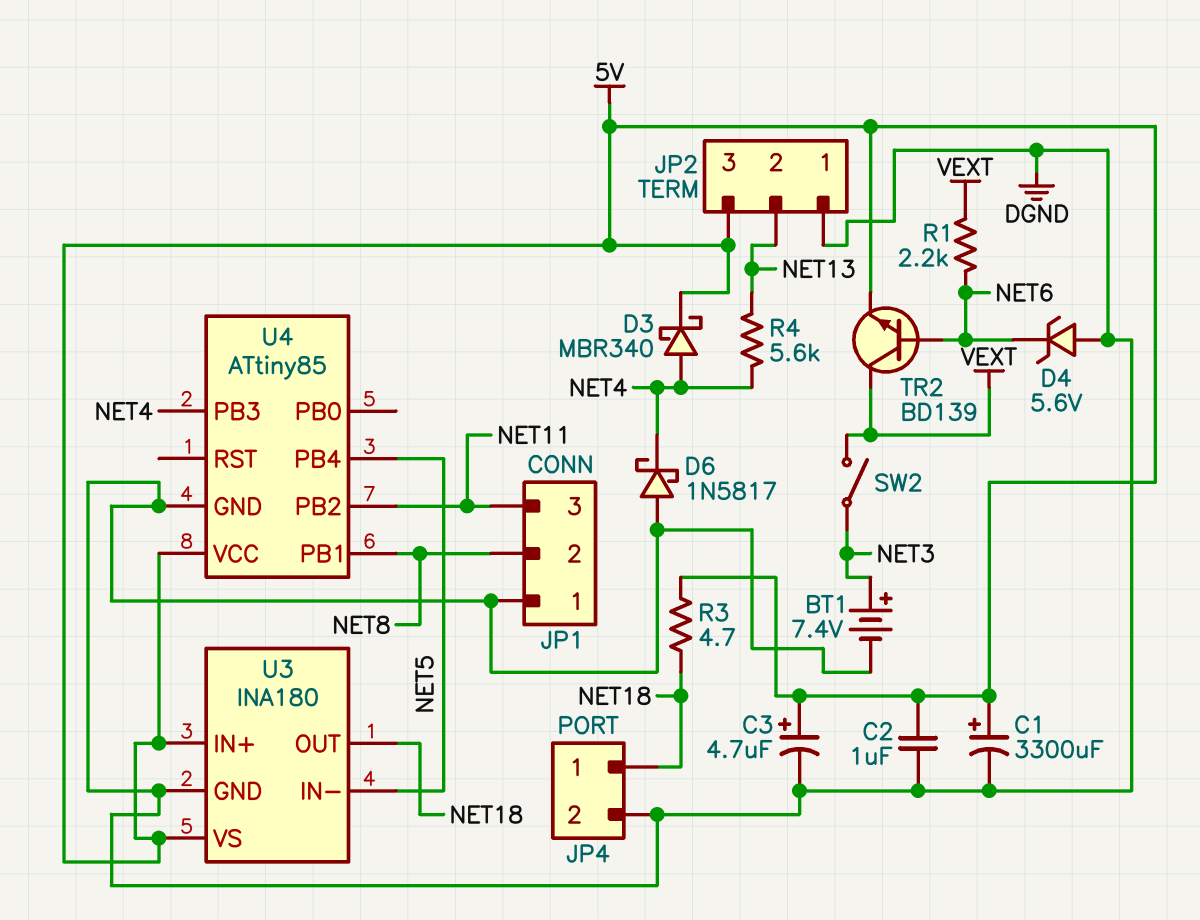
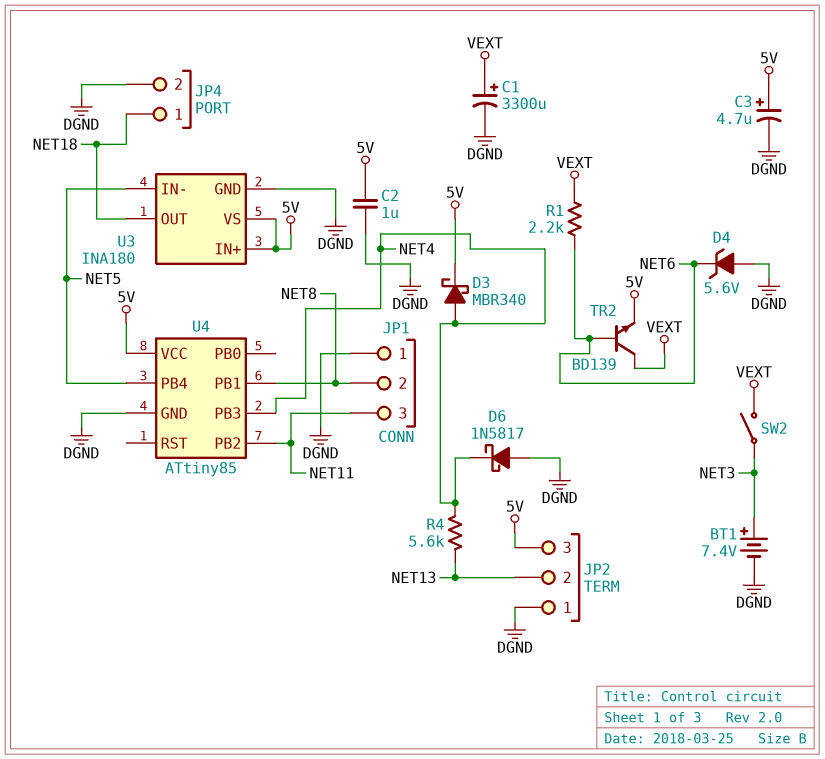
C1: 3300uF (plus 5V, minus DGND) -> 3300uF (plus VEXT, minus DGND)
R3: 4.7 (5V, NET18) -> none

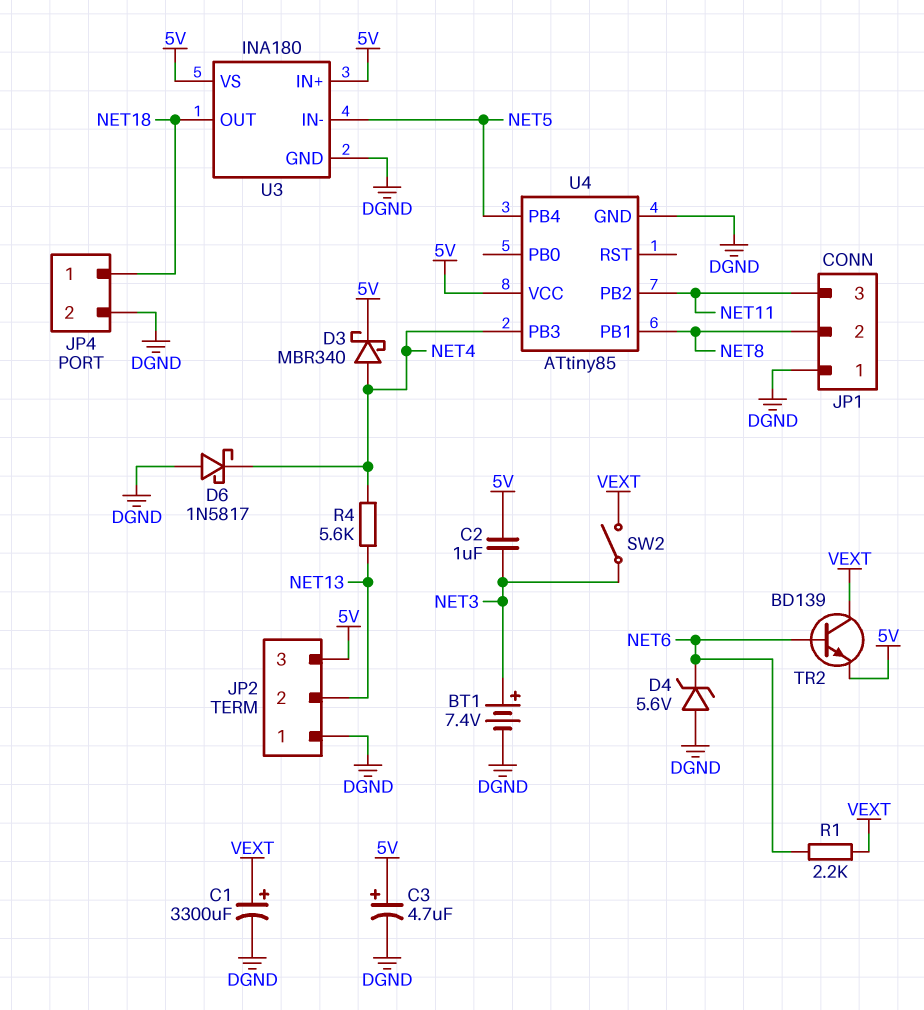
C2: 1uF (5V, DGND) -> 1uF (5V, NET3)

